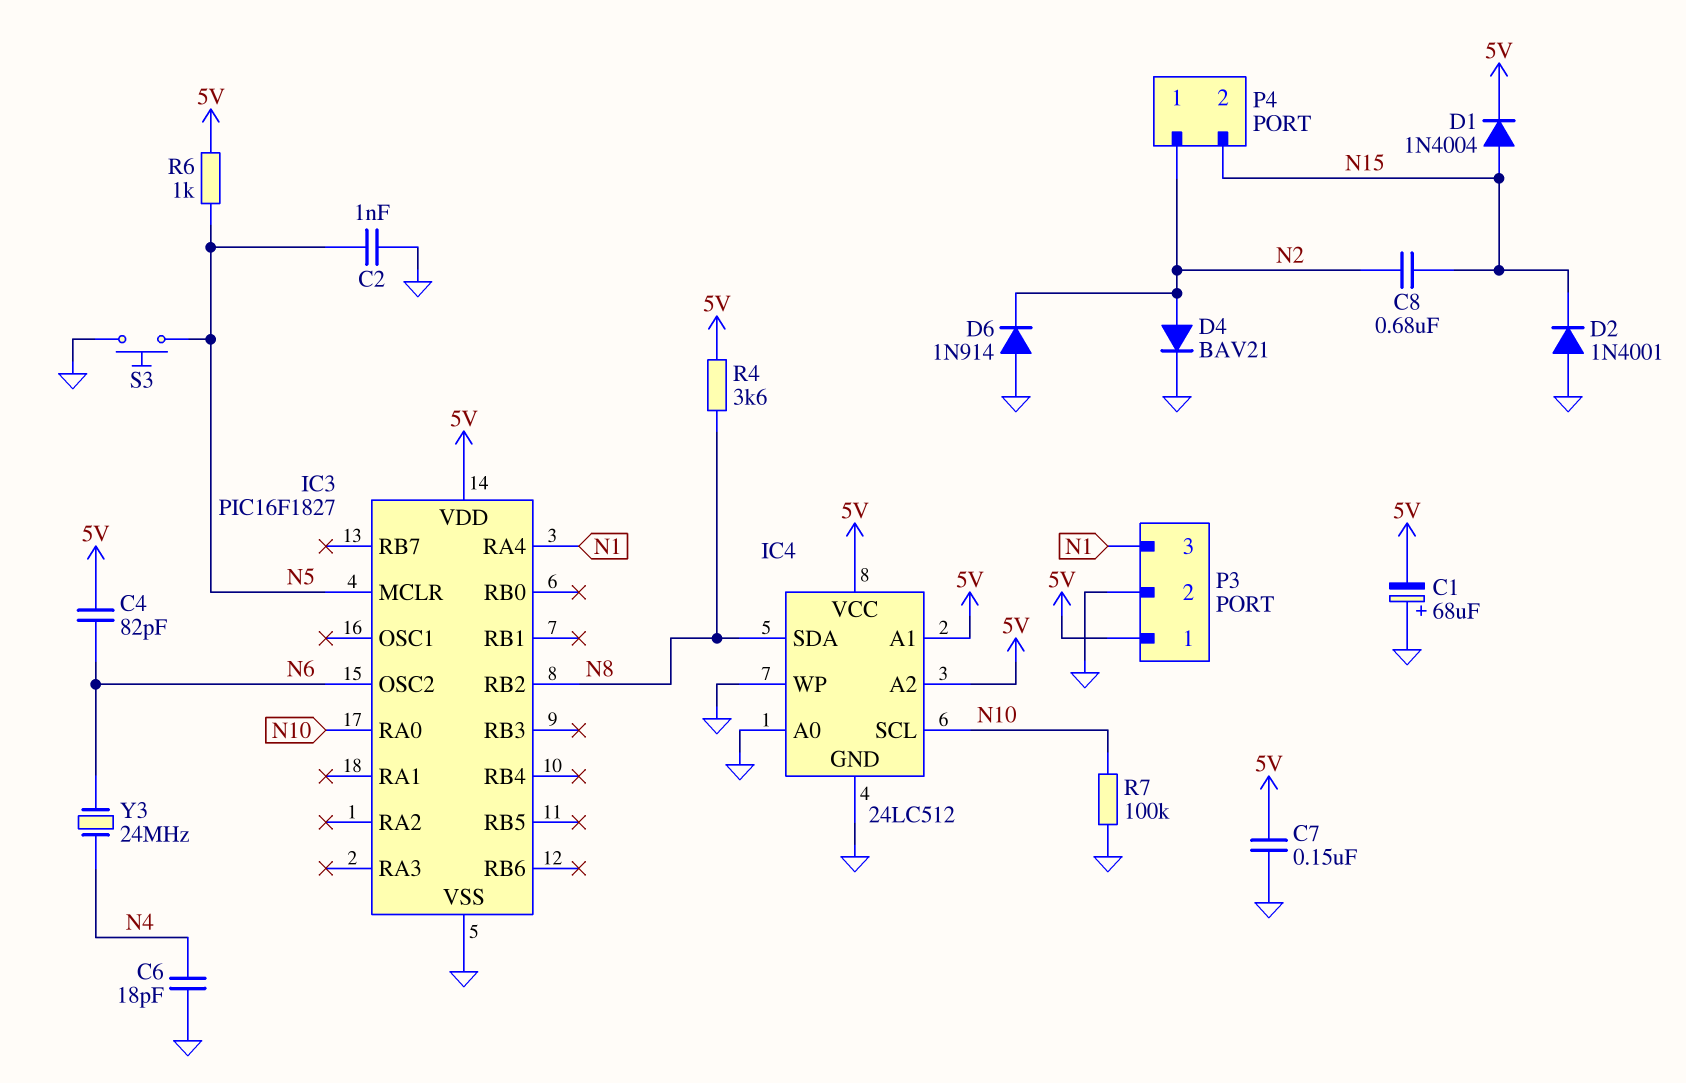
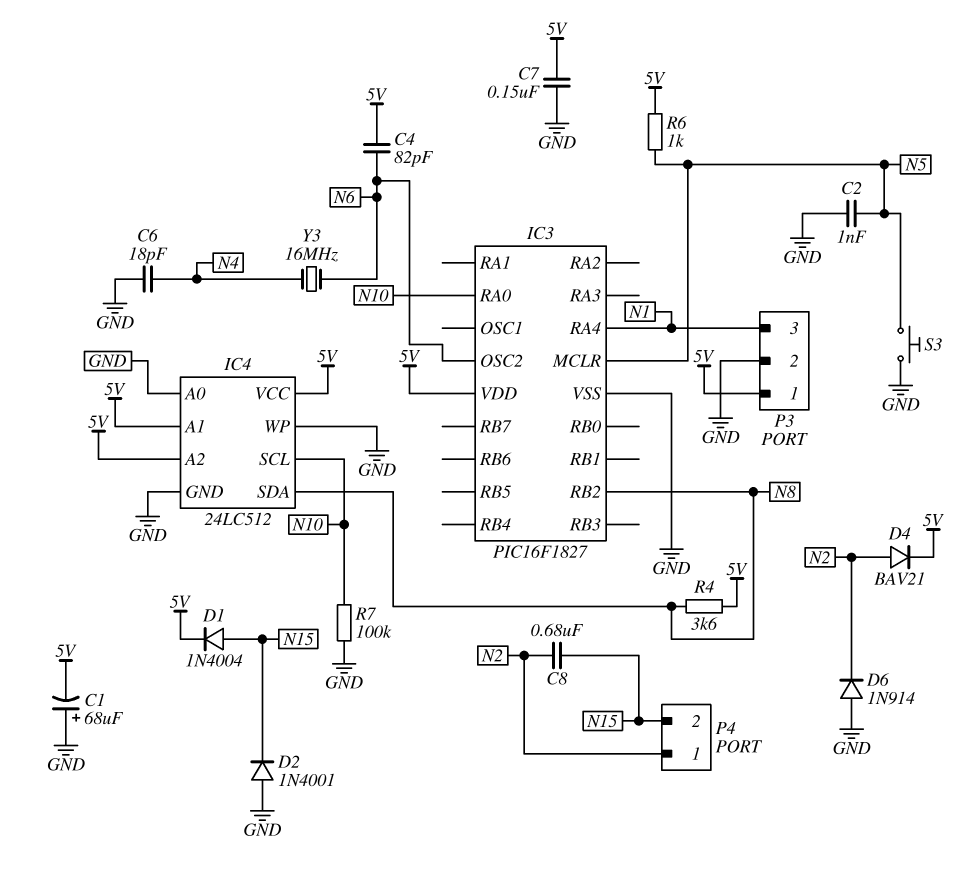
D4: diode BAV21 (A N2, K GND) -> diode BAV21 (A N2, K 5V)
Y3: 24MHz (N4, N6) -> 16MHz (N4, N6)

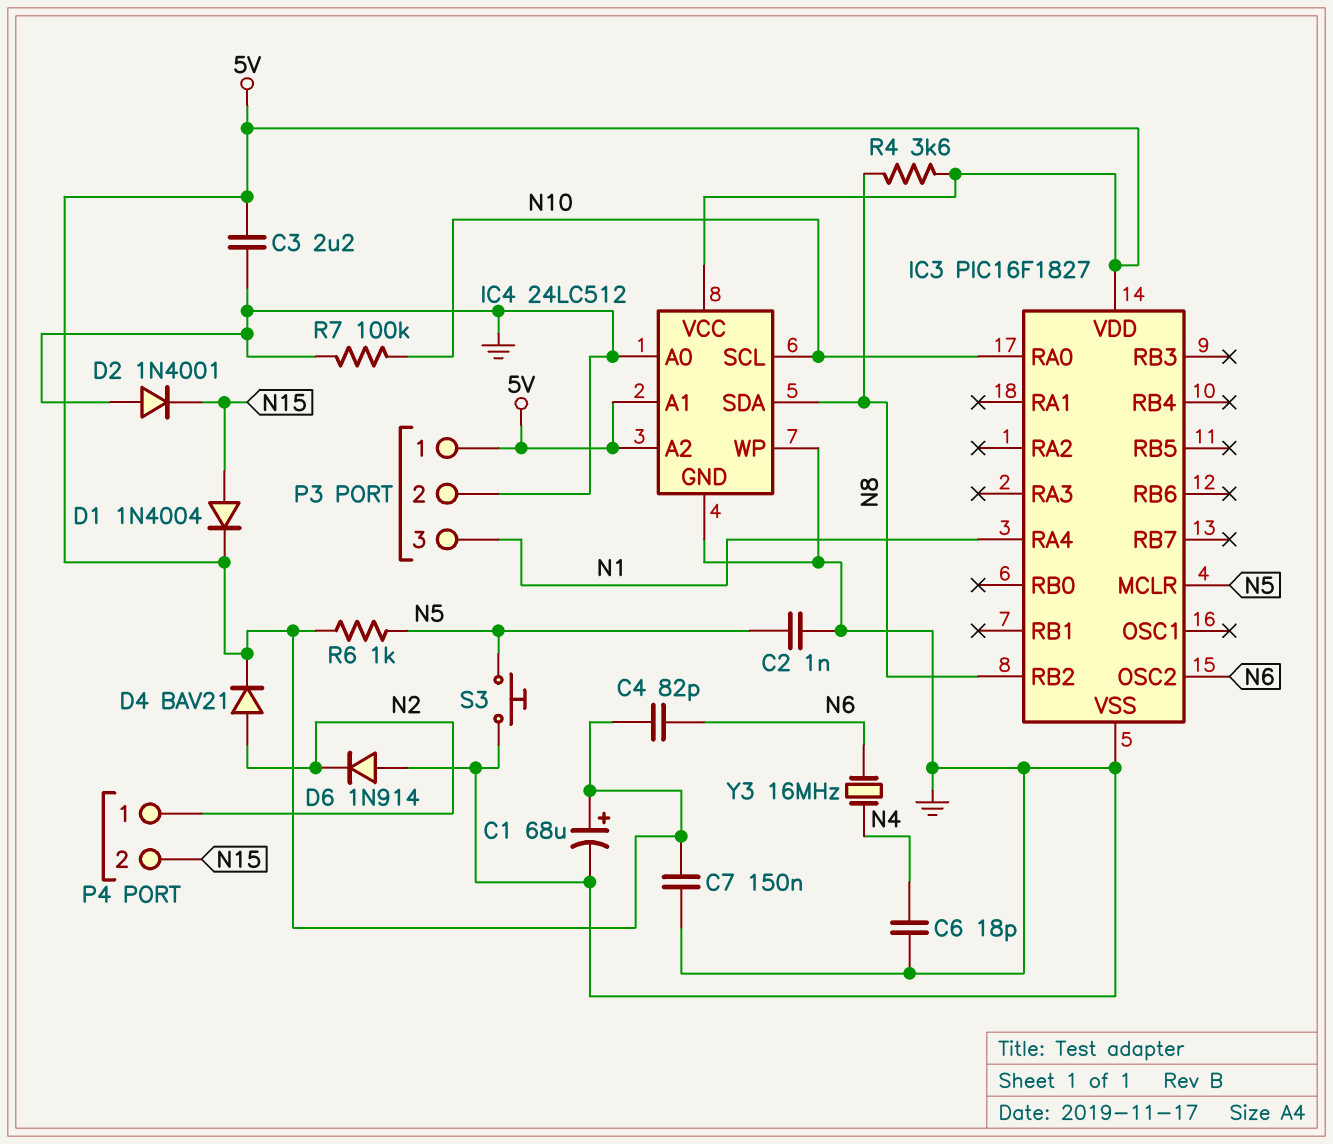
C1: 68uF (plus GND, minus 5V) -> 68uF (plus 5V, minus GND)
C3: none -> 2.2uF (5V, GND)
C8: 680nF (N2, N15) -> none

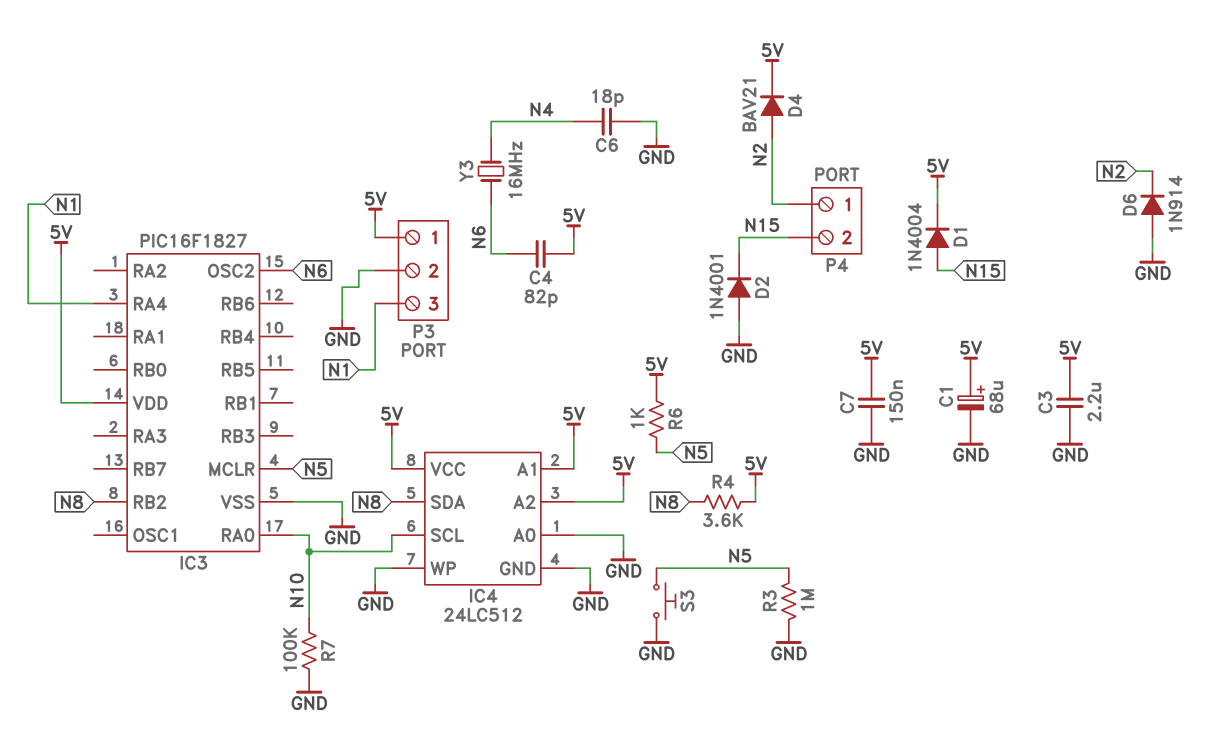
C2: 1nF (GND, N5) -> none
R3: none -> 1M (GND, N5)

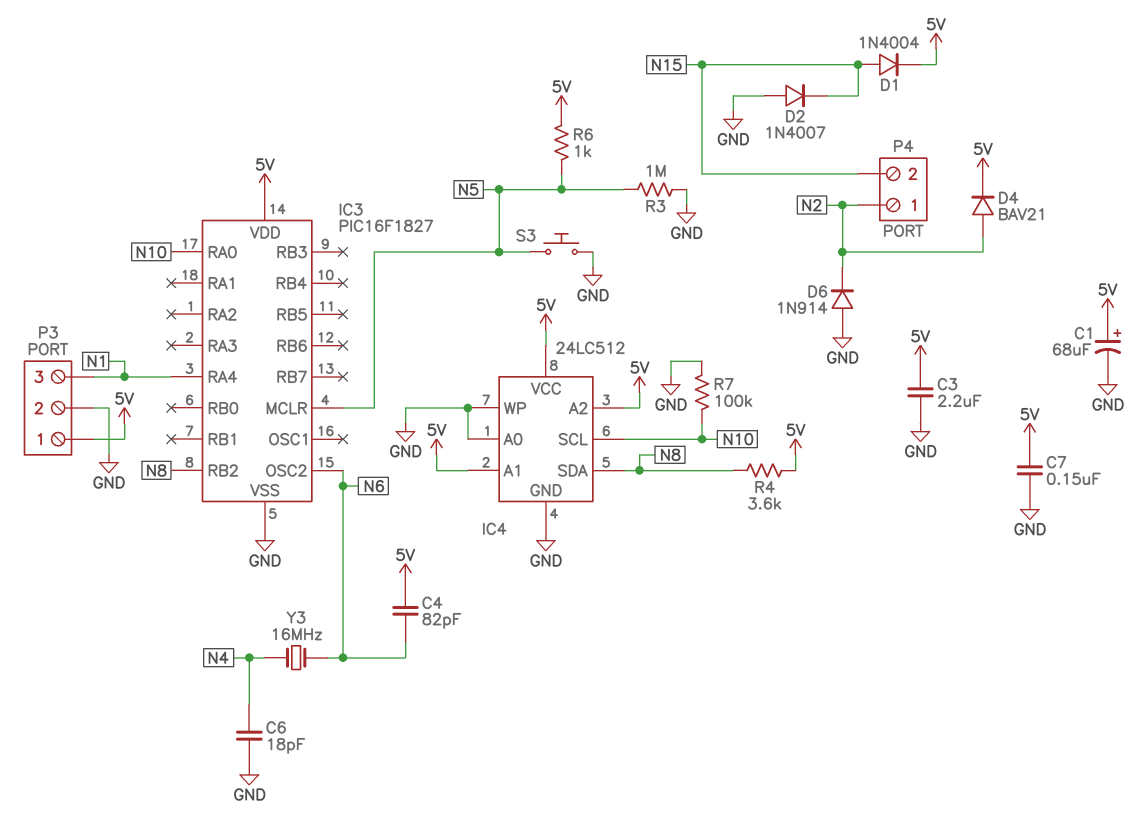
D2: diode 1N4001 (A GND, K N15) -> diode 1N4007 (A GND, K N15)

